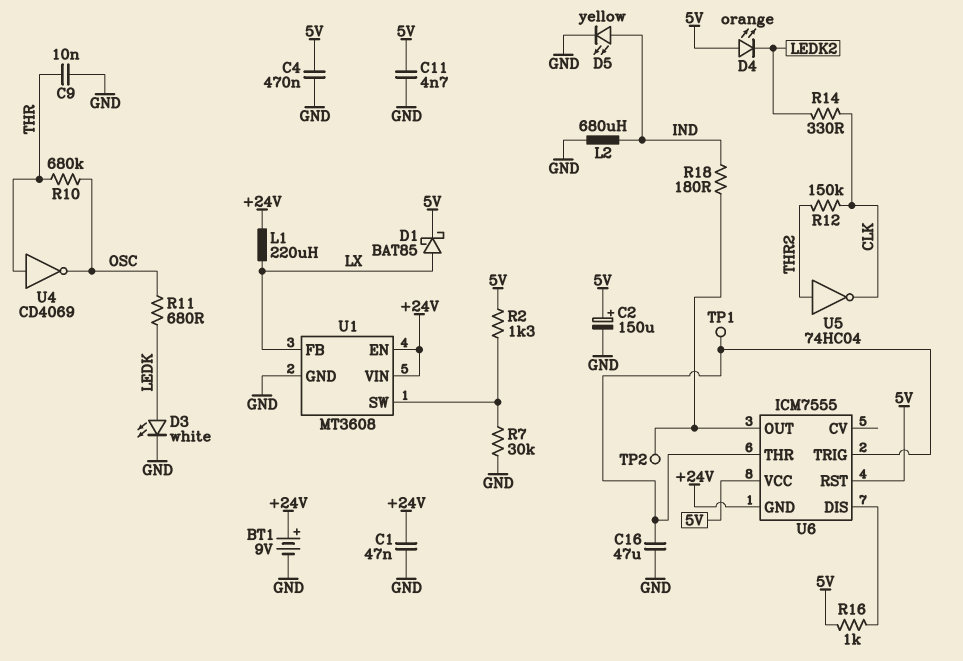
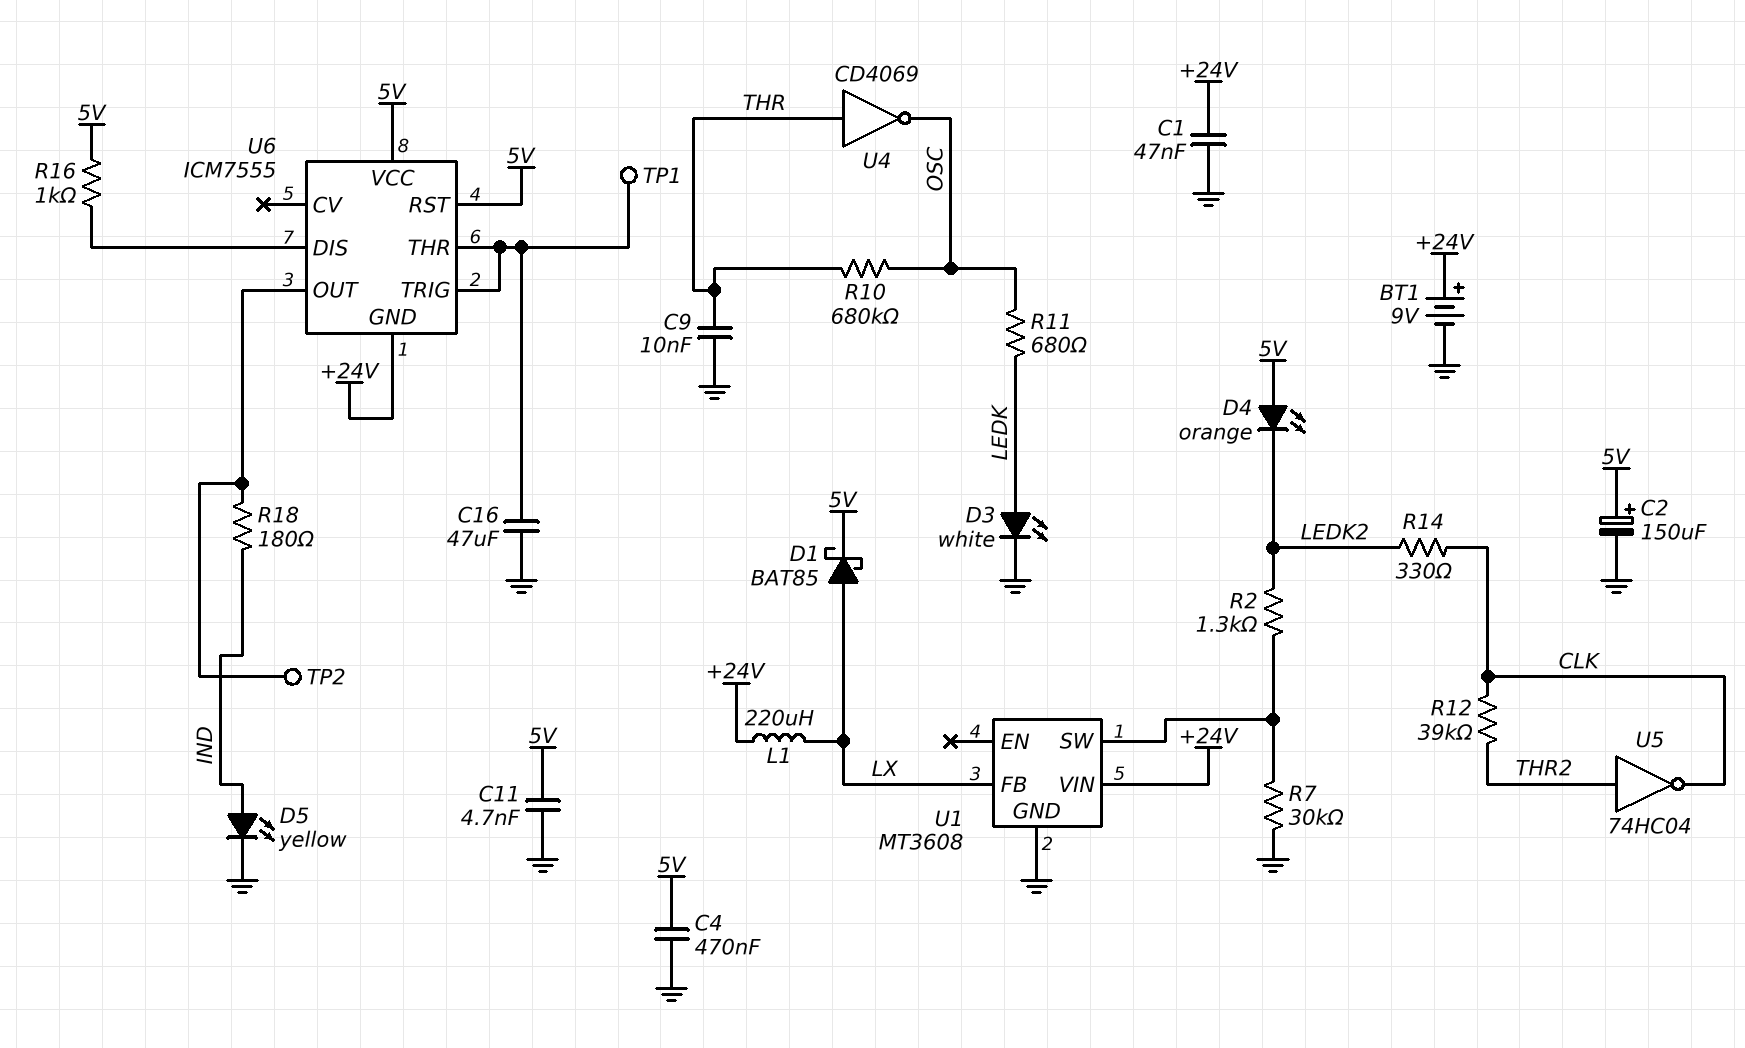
L2: 680uH (GND, IND) -> none
R2: 1.3k (5V, U1/SW) -> 1.3k (LEDK2, U1/SW)
R12: 150k (CLK, THR2) -> 39k (CLK, THR2)
U1 pin EN: +24V -> none

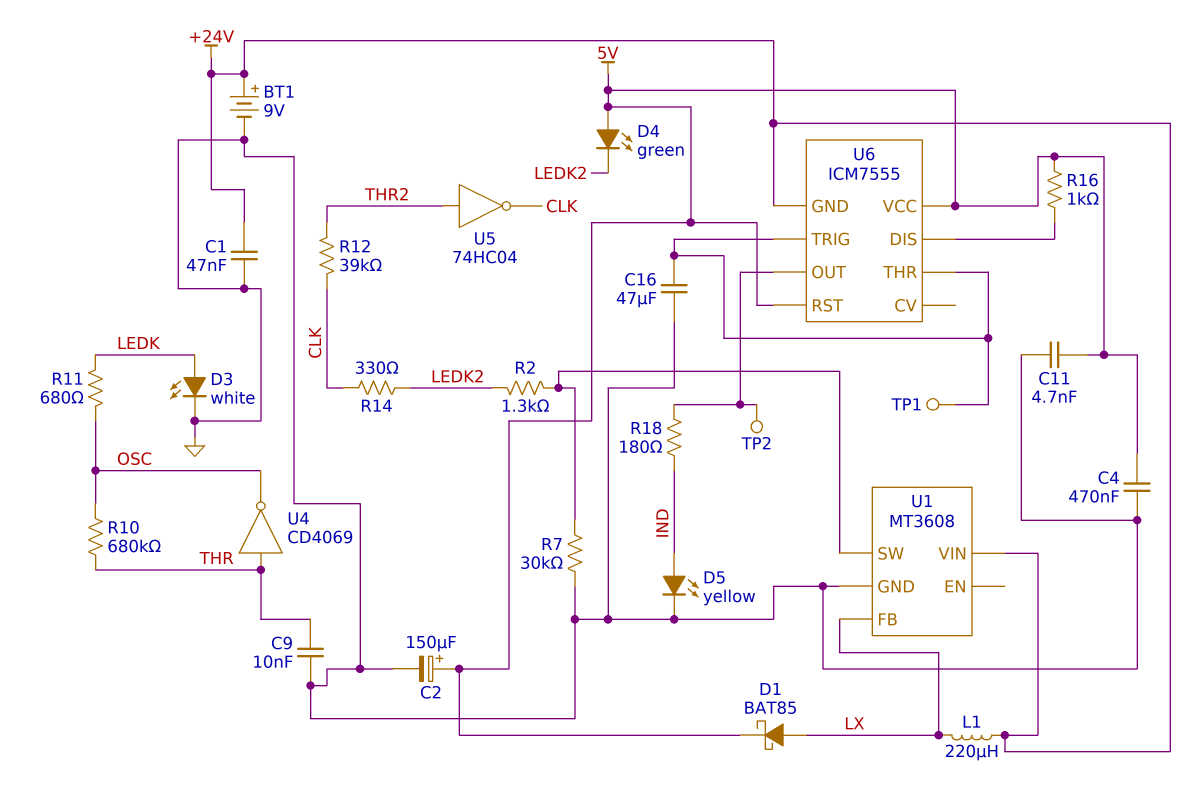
D4: LED orange (A 5V, K LEDK2) -> LED green (A 5V, K LEDK2)

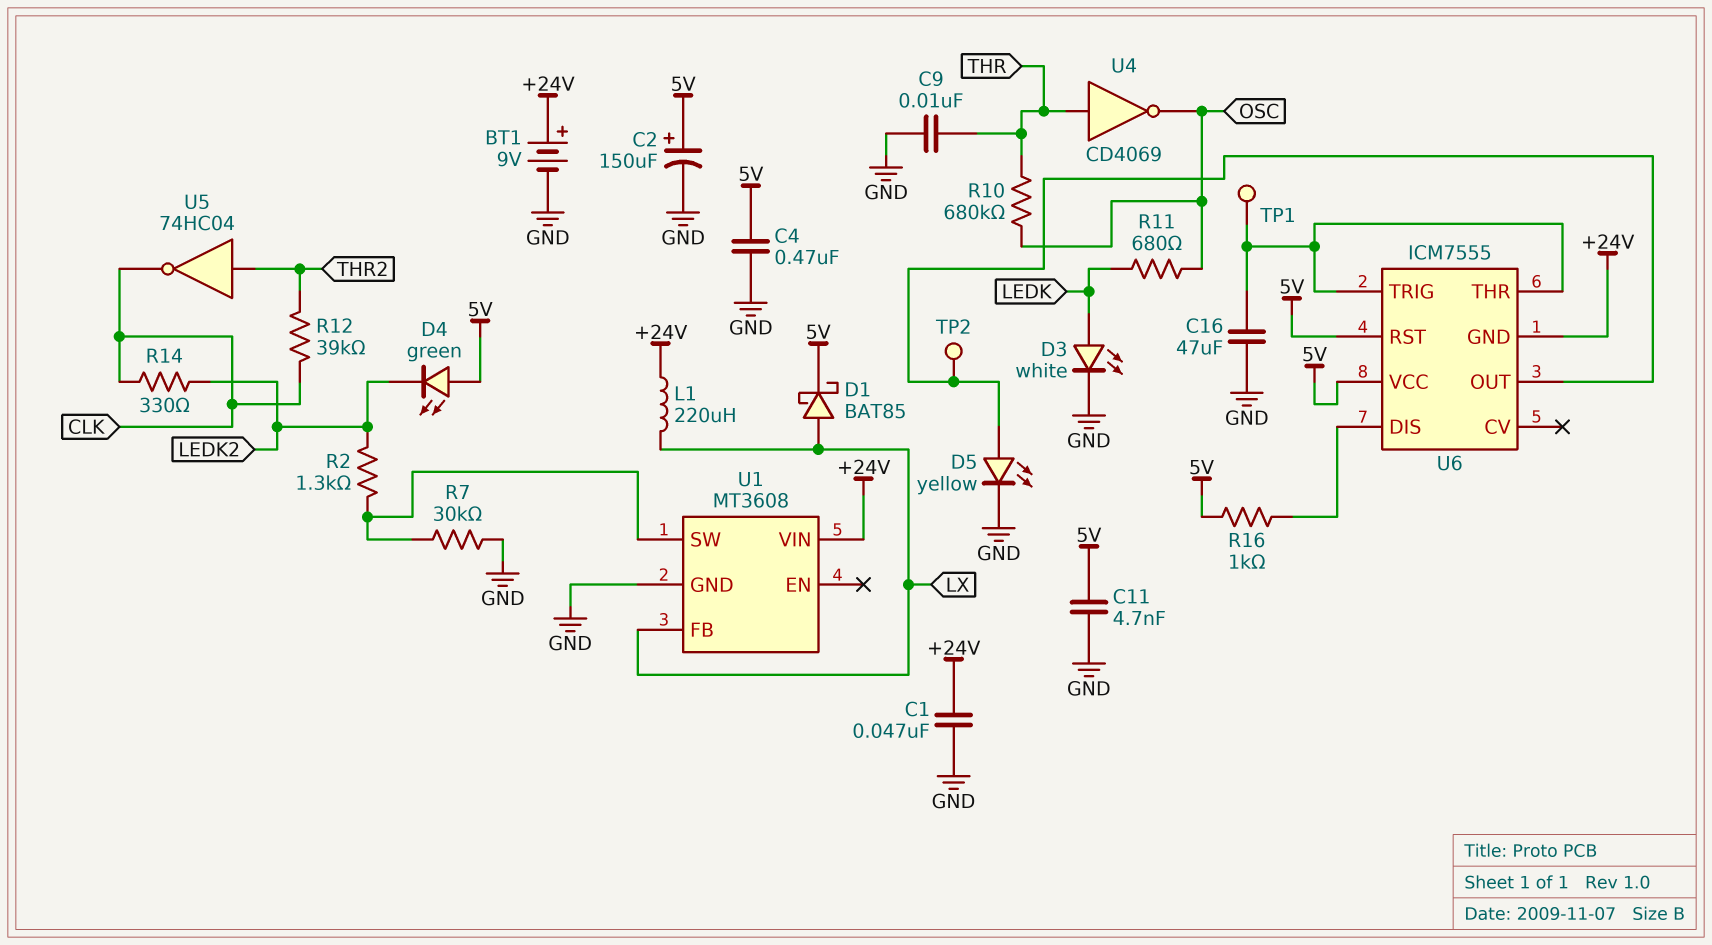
D5: LED yellow (A IND, K GND) -> LED yellow (A U6/OUT, K GND)
R18: 180 (IND, U6/OUT) -> none

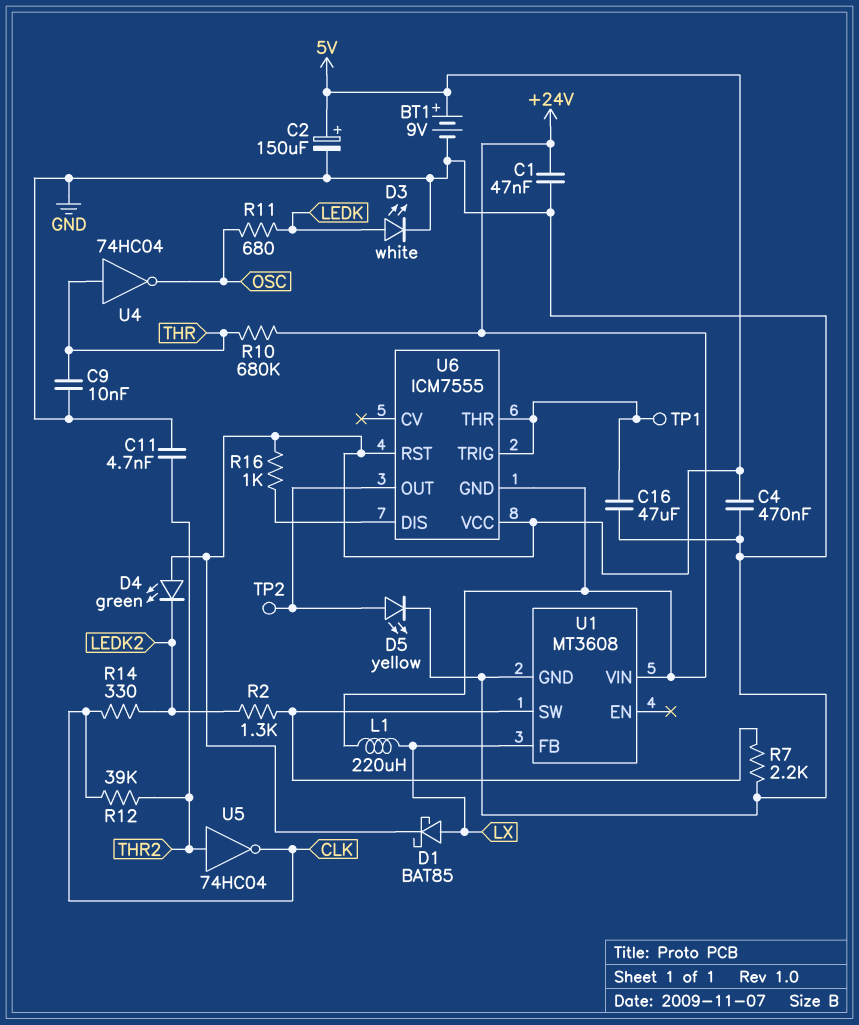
BT1: 9V (plus +24V, minus GND) -> 9V (plus 5V, minus GND)
C11: 4.7nF (5V, GND) -> 4.7nF (GND, THR2)
R7: 30k (GND, U1/SW) -> 2.2k (GND, U1/SW)
R10: 680k (OSC, THR) -> 680k (+24V, THR)
U4: NOT CD4069 (in THR, out OSC) -> NOT 74HC04 (in THR, out OSC)

